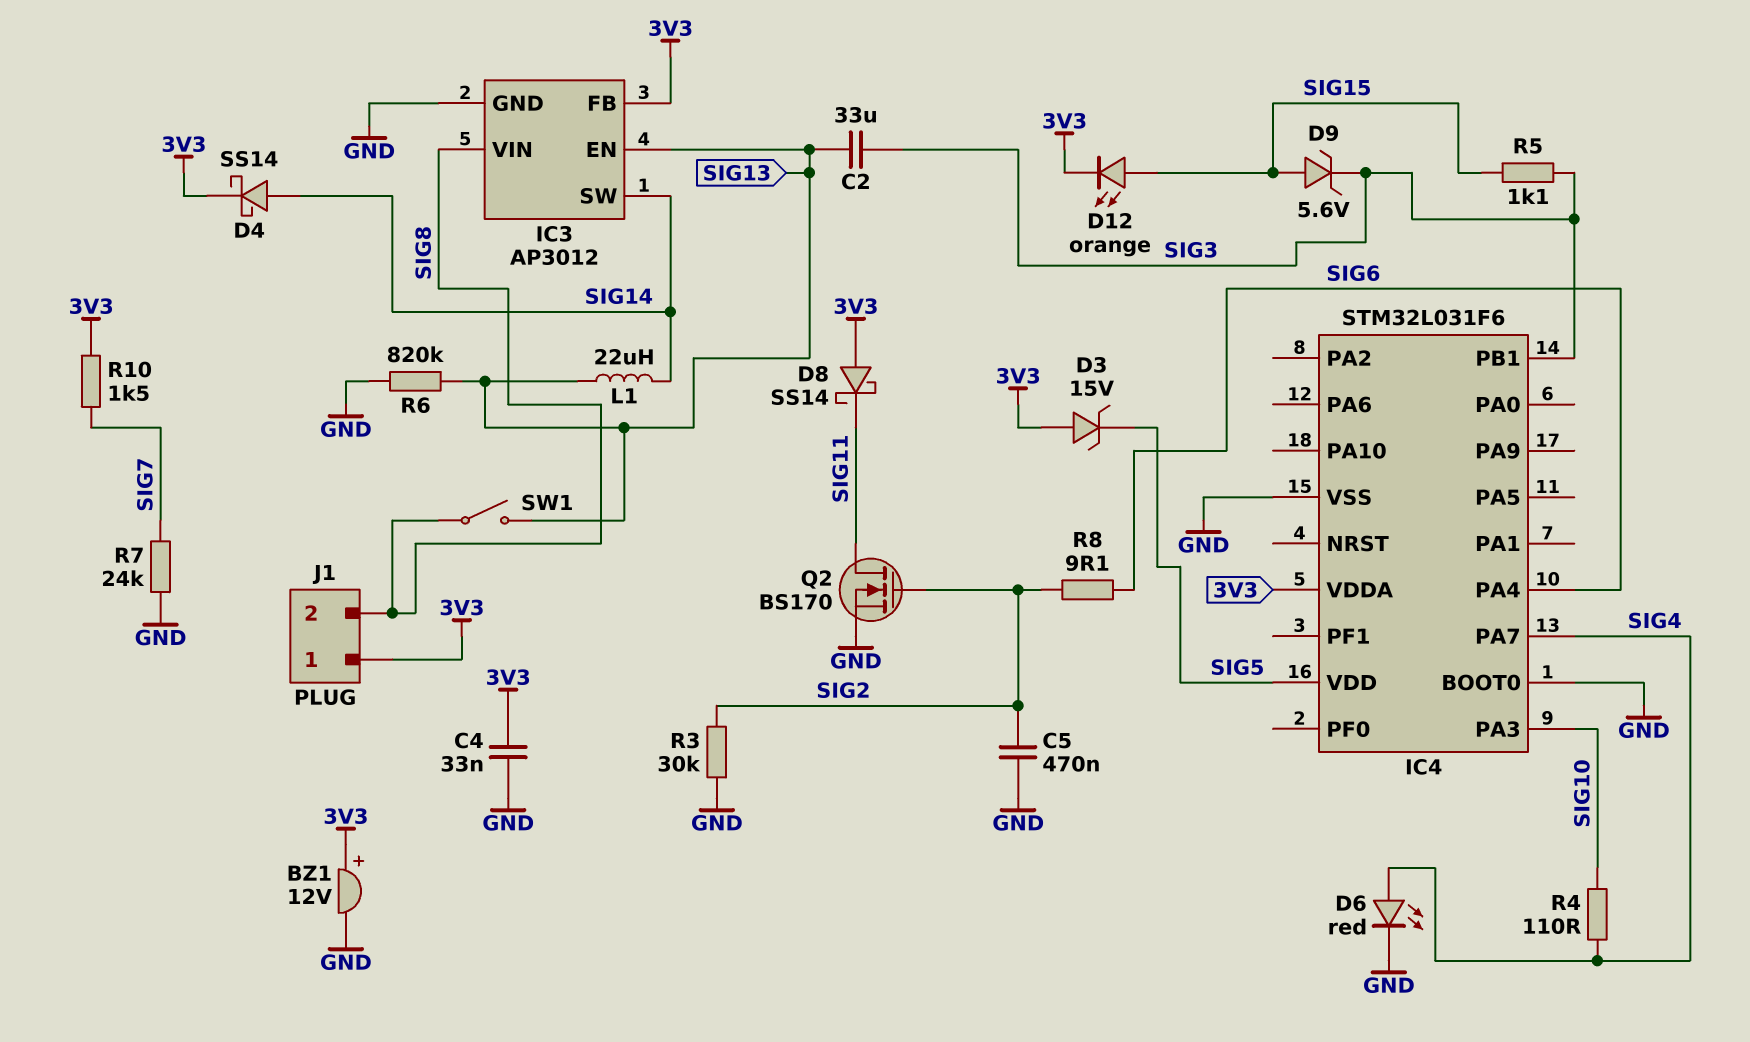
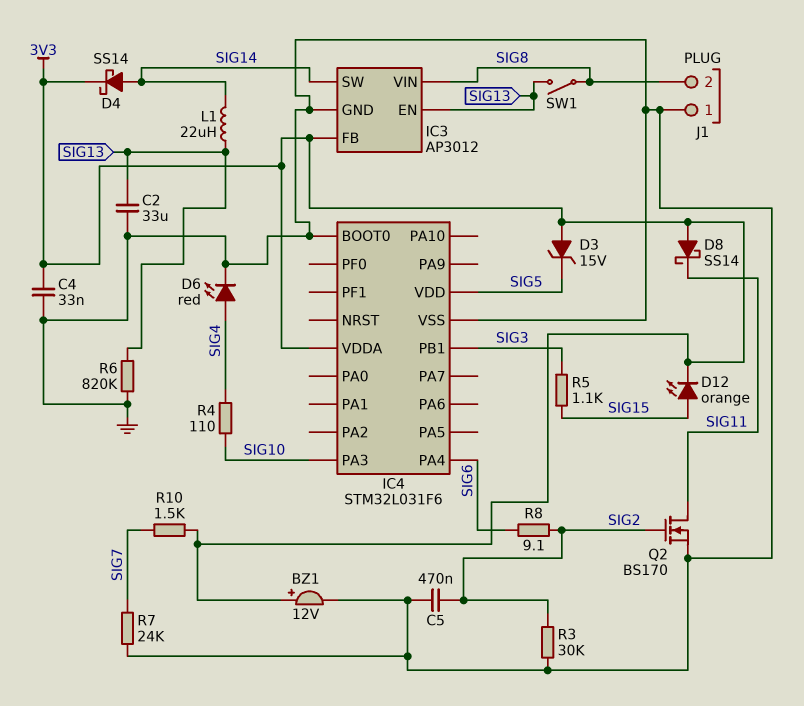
C2: 33uF (SIG3, SIG13) -> 33uF (GND, SIG13)
D9: zener 5.6V (A SIG15, K SIG3) -> none
IC4 pin PA7: SIG4 -> none
J1 pin 1: 3V3 -> GND

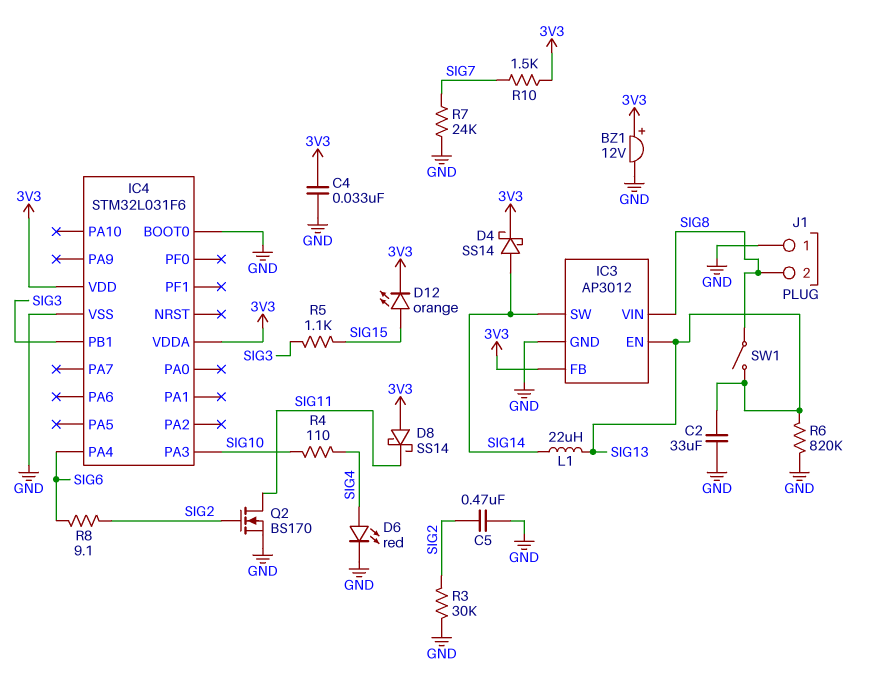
D3: zener 15V (A 3V3, K SIG5) -> none
IC4 pin VDD: SIG5 -> 3V3

